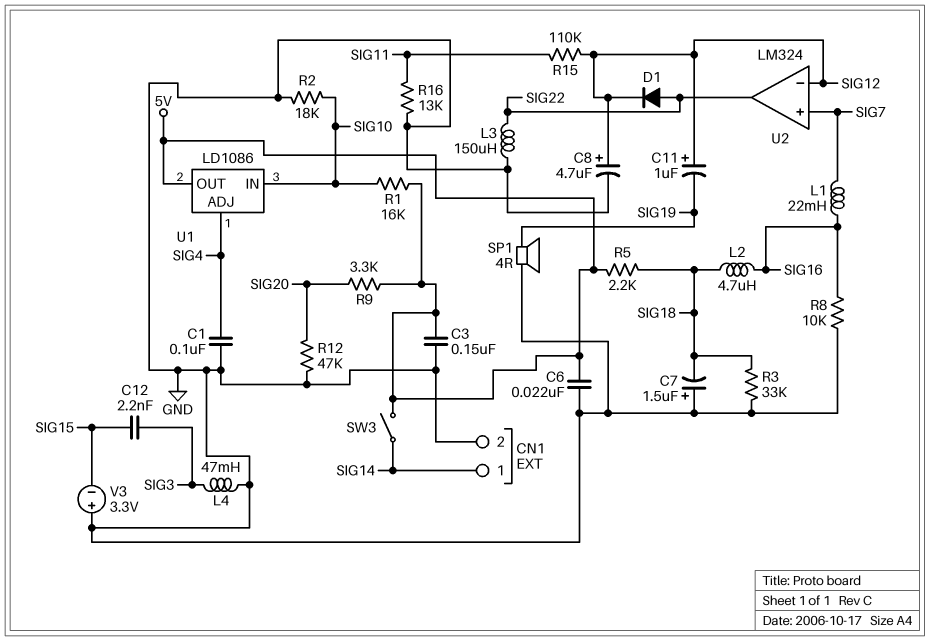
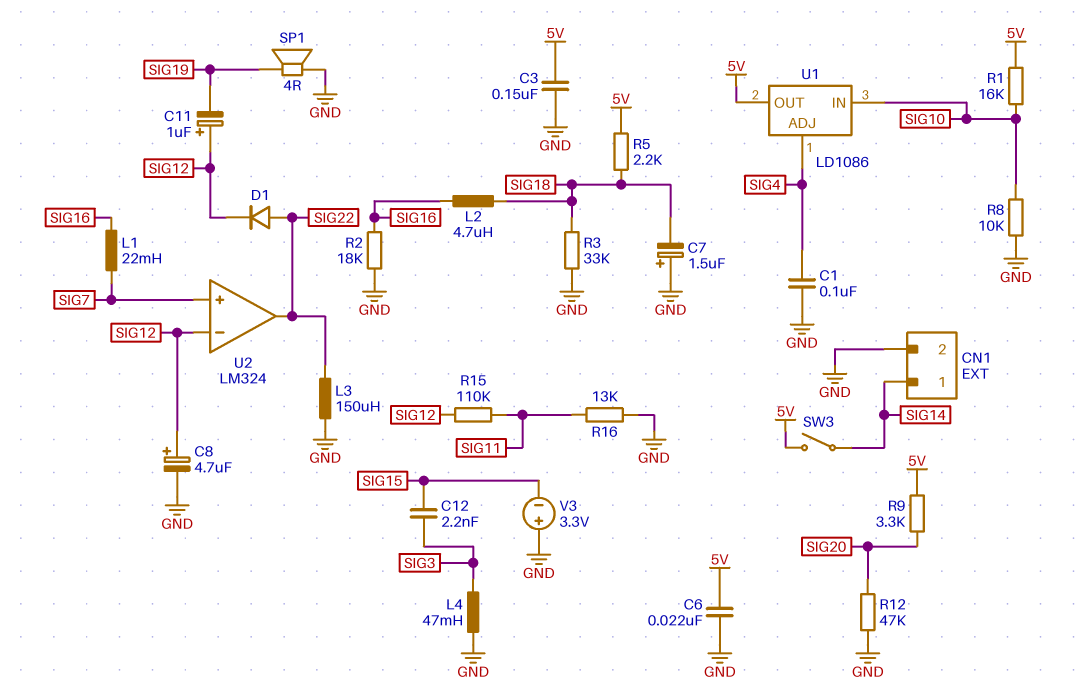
R2: 18k (GND, SIG10) -> 18k (GND, SIG16)
R8: 10k (GND, SIG16) -> 10k (GND, SIG10)

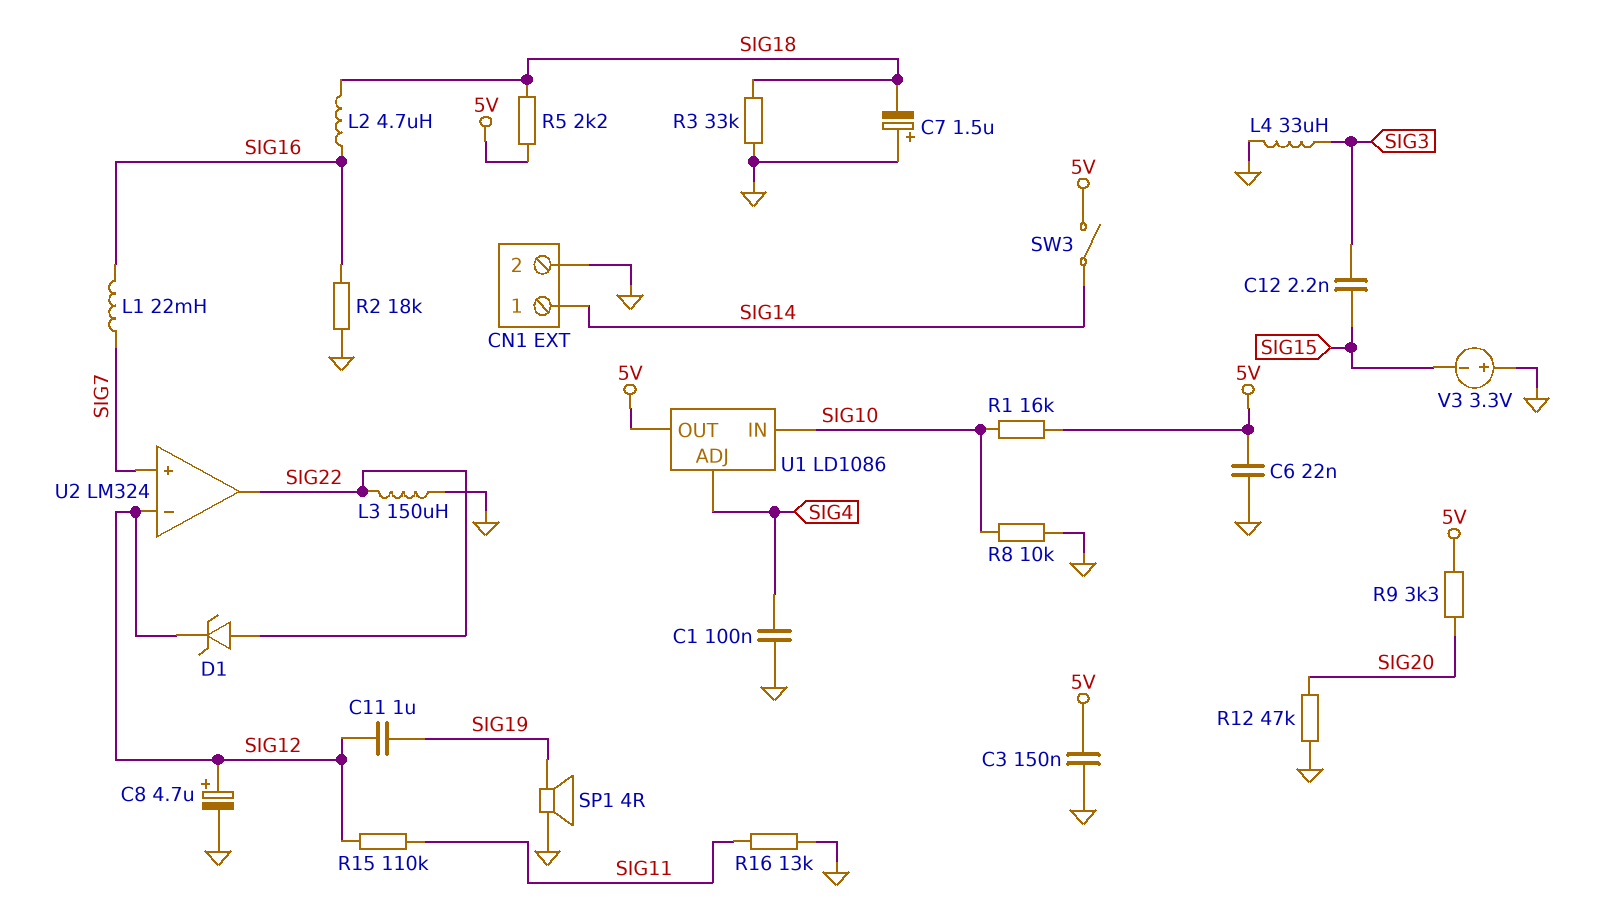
C11: 1uF (plus SIG12, minus SIG19) -> 1uF (SIG12, SIG19)
D1: diode (A SIG22, K SIG12) -> zener (A SIG22, K SIG12)
L4: 47mH (GND, SIG3) -> 33uH (GND, SIG3)

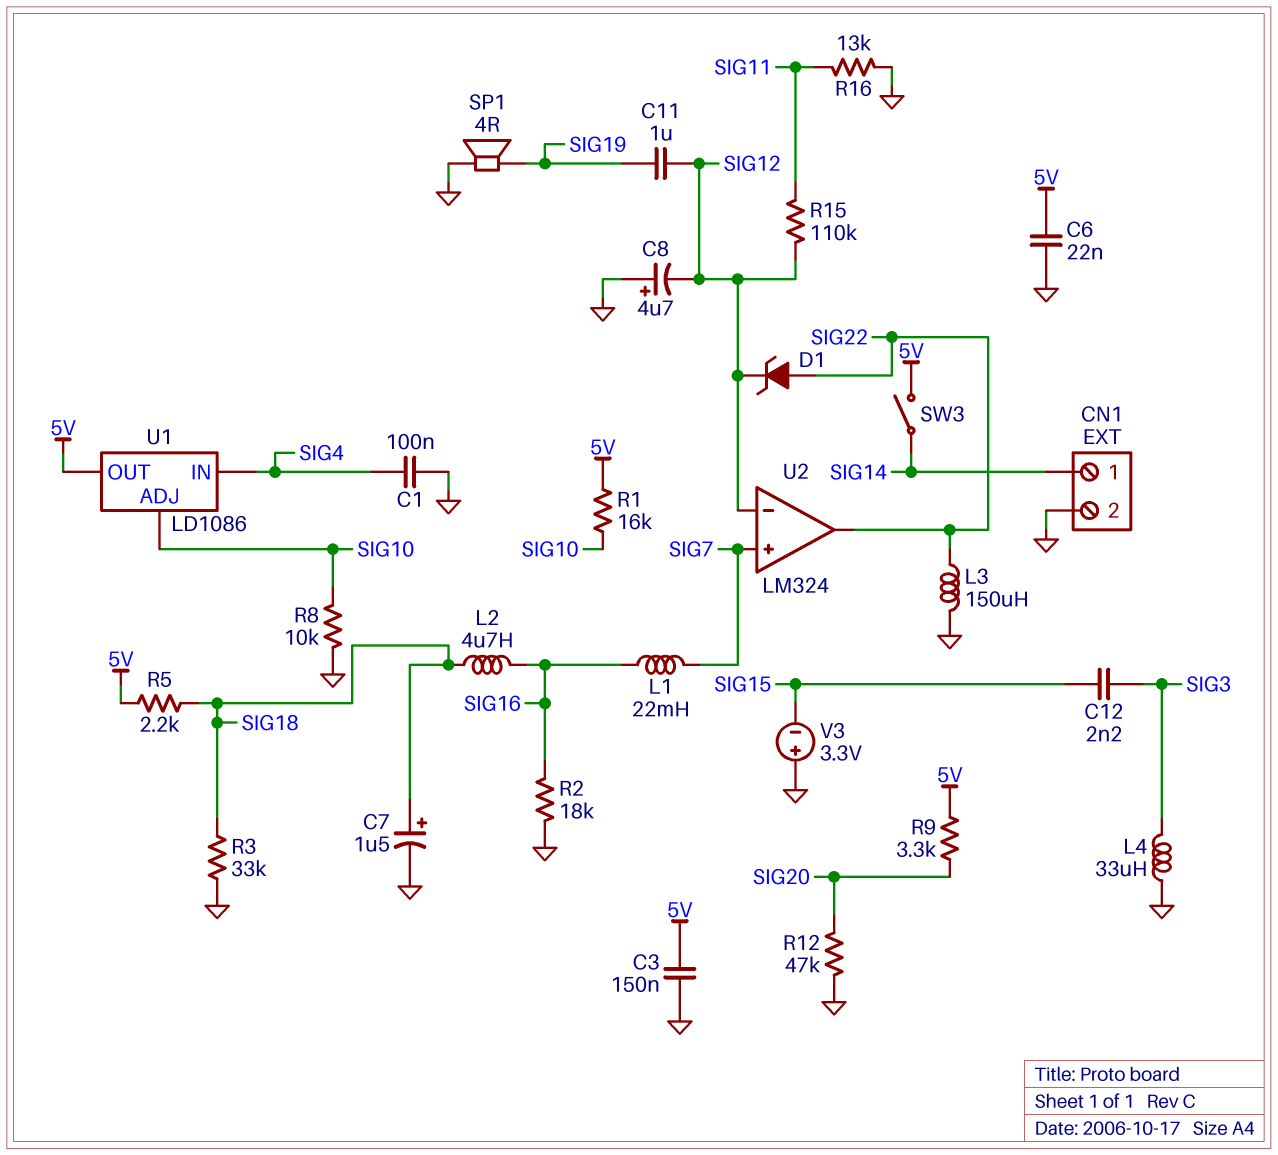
C7: 1.5uF (plus GND, minus SIG18) -> 1.5uF (plus SIG18, minus GND)
C8: 4.7uF (plus SIG12, minus GND) -> 4.7uF (plus GND, minus SIG12)
U1 pin ADJ: SIG4 -> SIG10
U1 pin IN: SIG10 -> SIG4

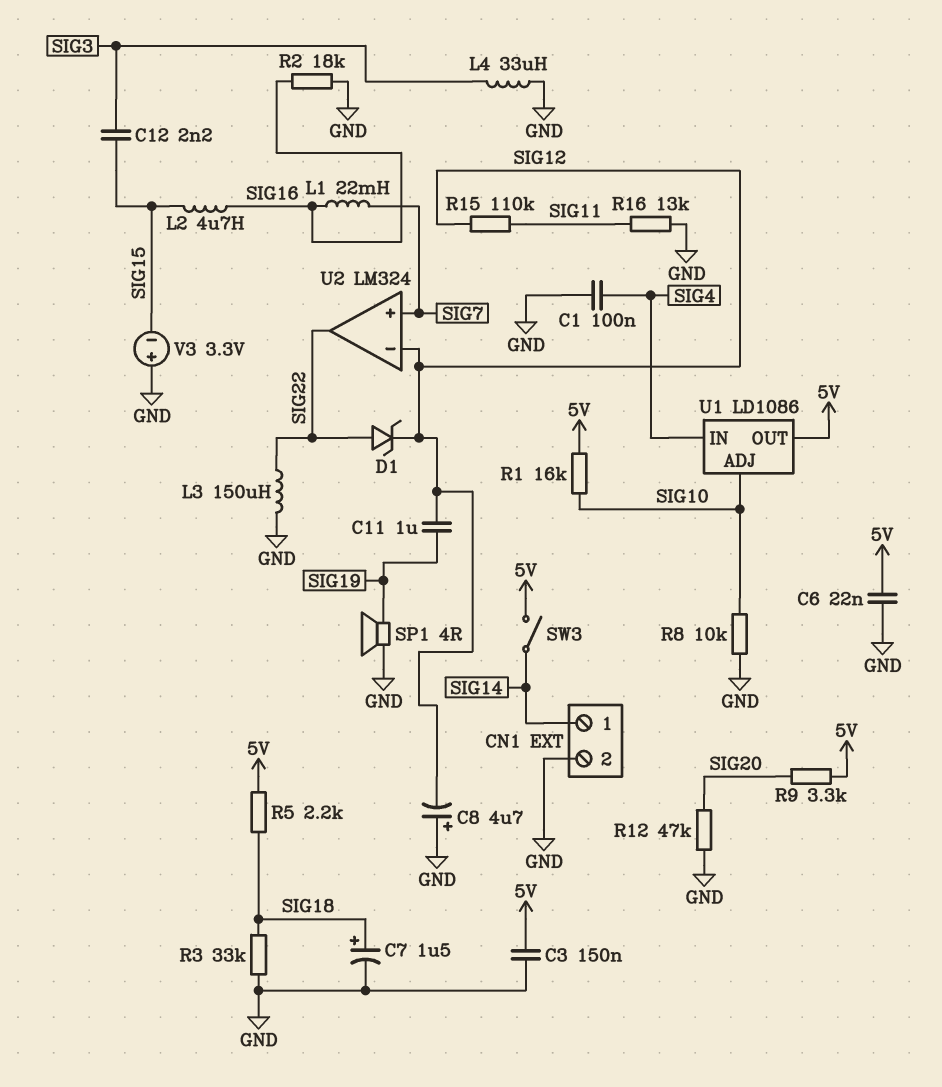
L2: 4.7uH (SIG16, SIG18) -> 4.7uH (SIG15, SIG16)

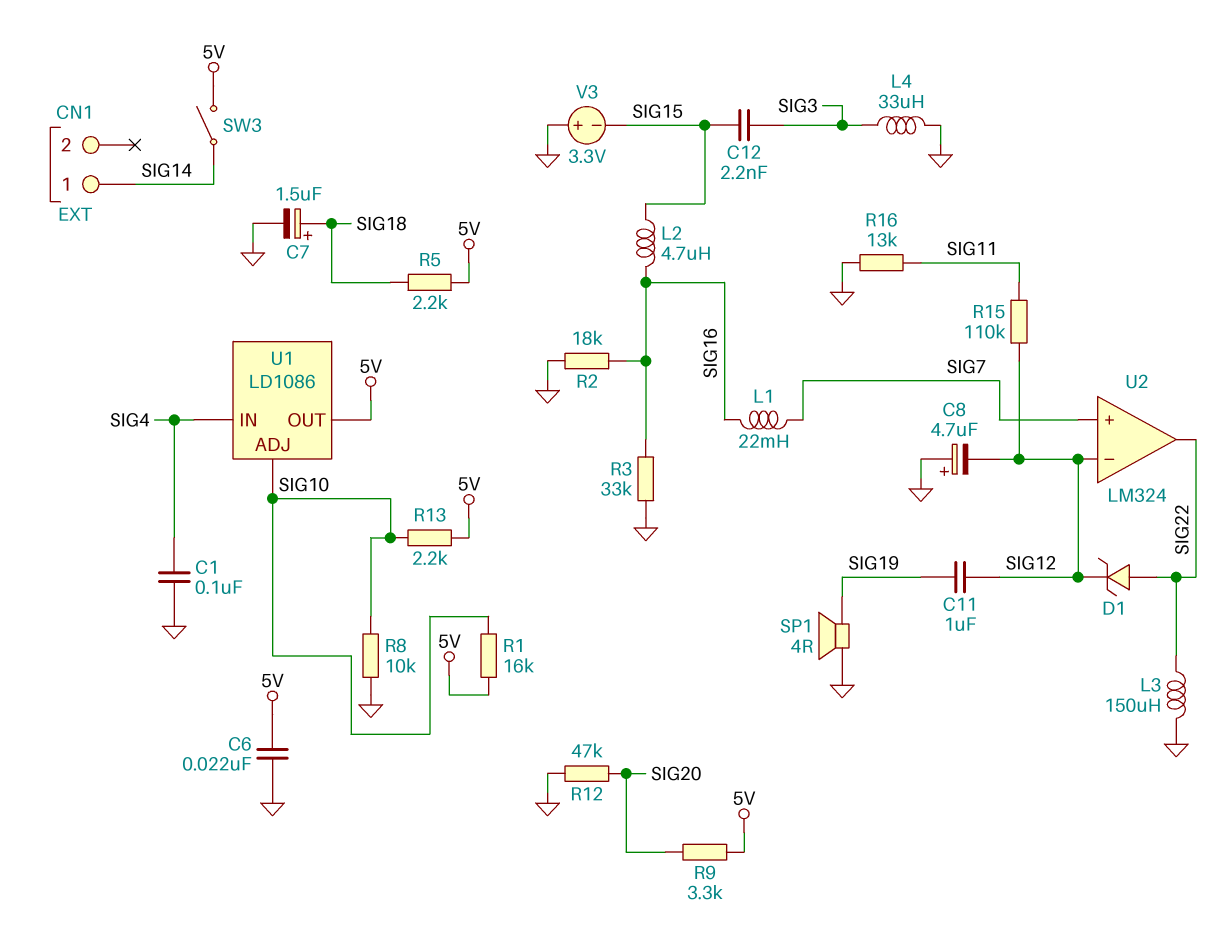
C3: 150nF (5V, GND) -> none
CN1 pin 2: GND -> none
R3: 33k (GND, SIG18) -> 33k (GND, SIG16)
R13: none -> 2.2k (5V, SIG10)

